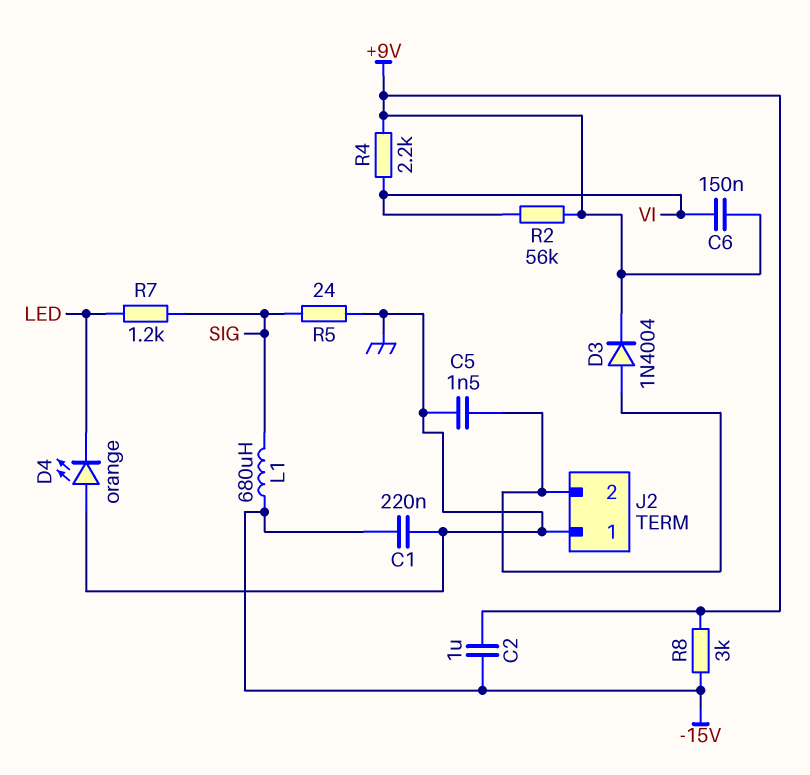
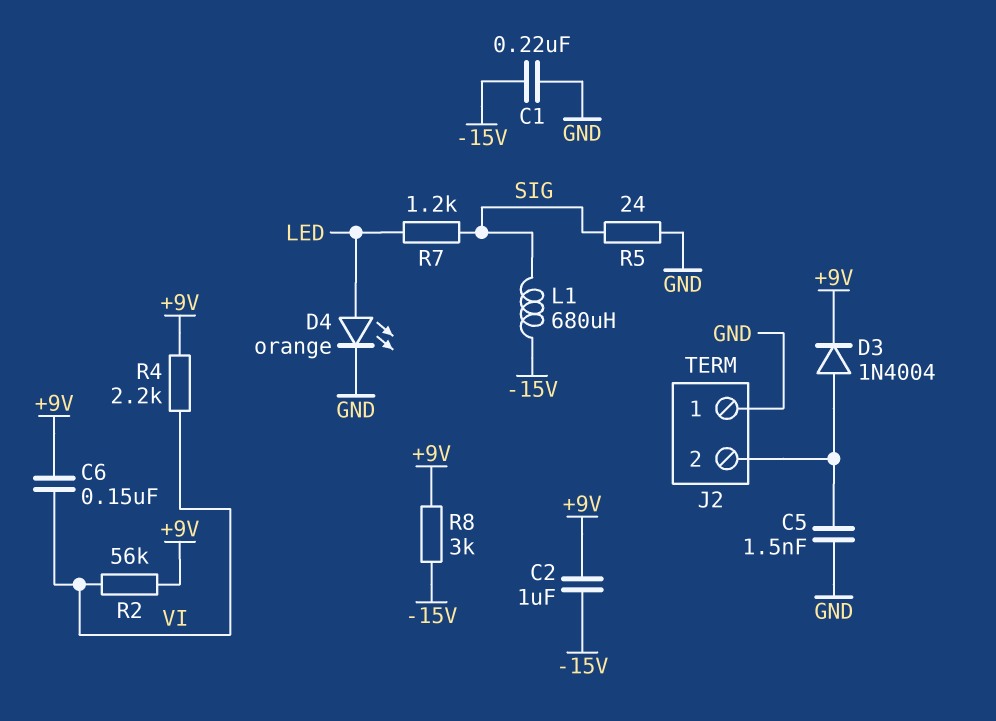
D4: LED orange (A GND, K LED) -> LED orange (A LED, K GND)

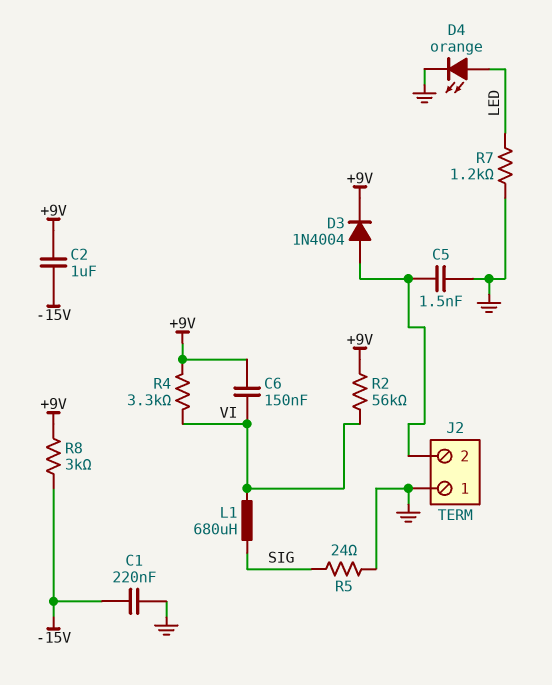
L1: 680uH (-15V, SIG) -> 680uH (SIG, VI)
R4: 2.2k (+9V, VI) -> 3.3k (+9V, VI)
R7: 1.2k (LED, SIG) -> 1.2k (GND, LED)

